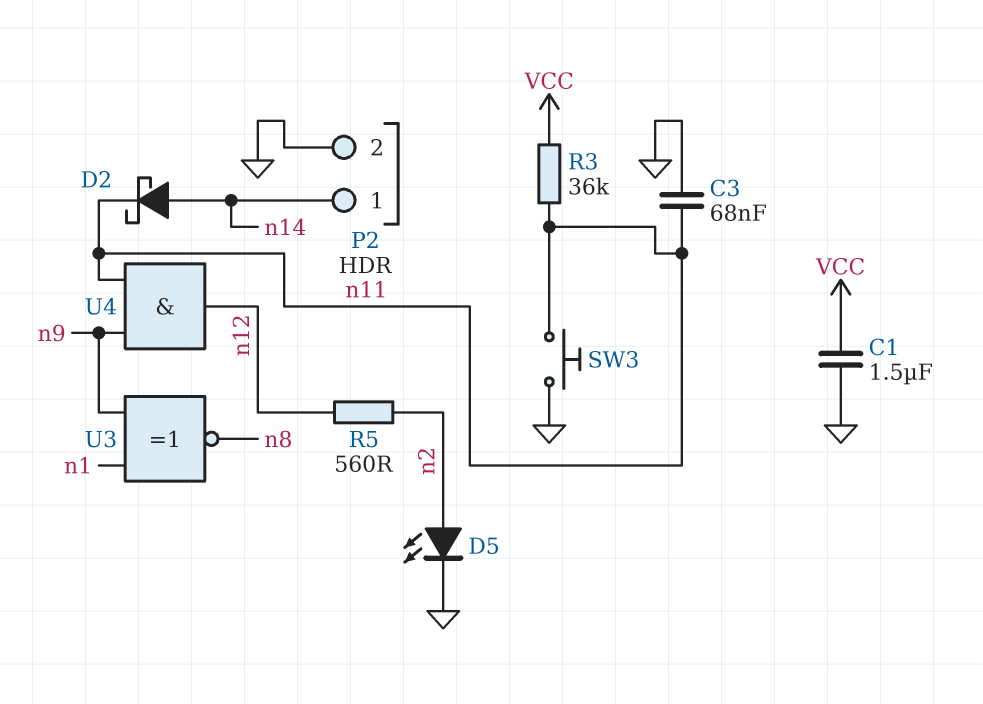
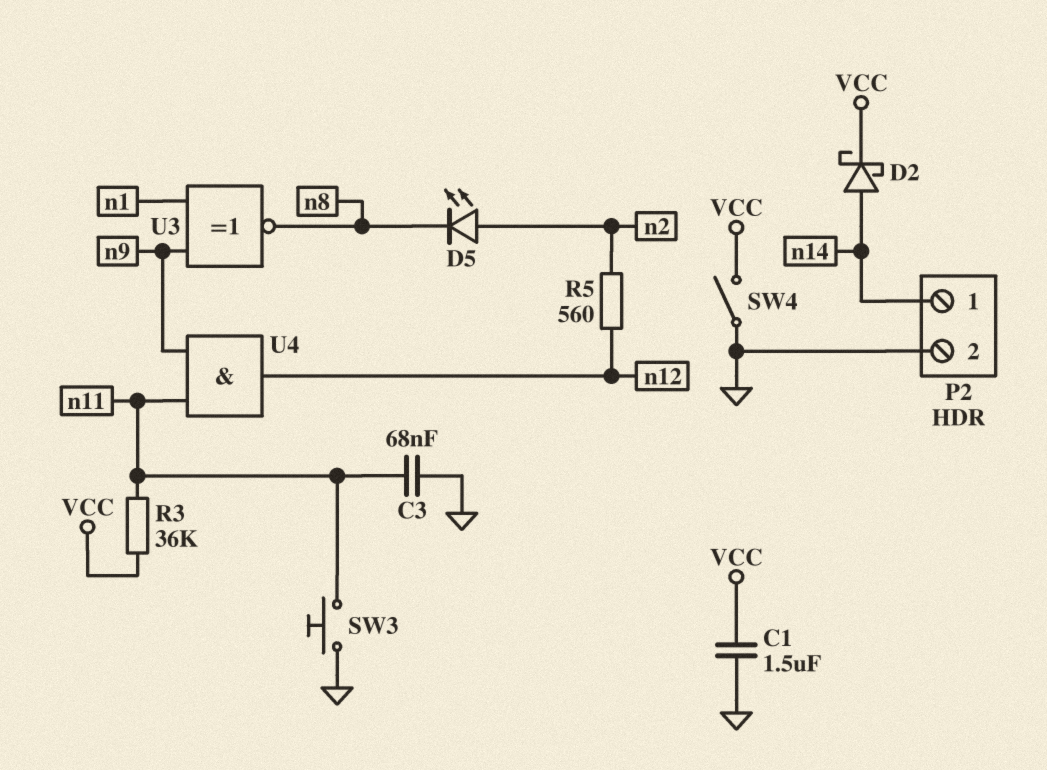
D2: schottky (A n14, K n11) -> schottky (A n14, K VCC)
D5: LED (A n2, K GND) -> LED (A n2, K n8)
SW4: none -> switch (GND, VCC)

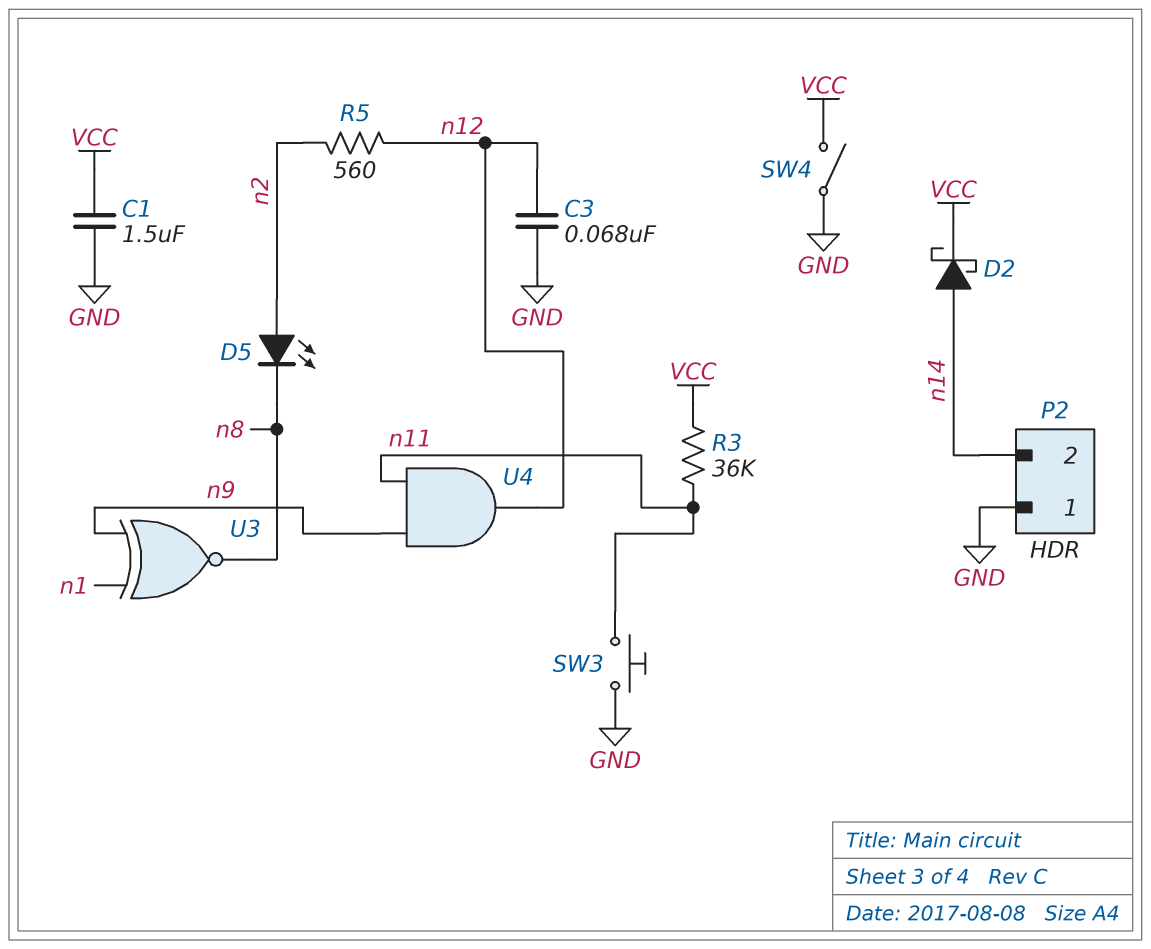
C3: 68nF (GND, n11) -> 68nF (GND, n12)
P2 pin 1: n14 -> GND
P2 pin 2: GND -> n14

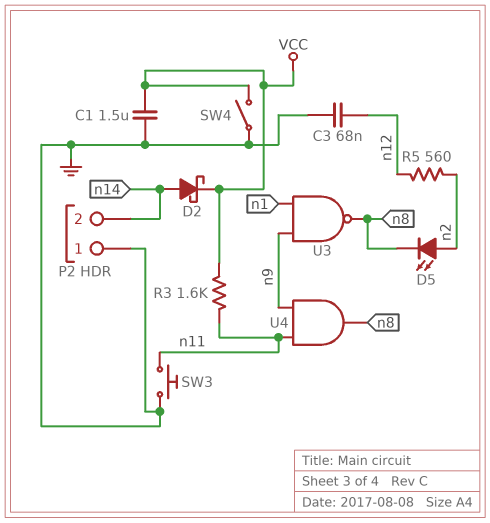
R3: 36k (VCC, n11) -> 1.6k (VCC, n11)
U3: XNOR (in n1, in n9, out n8) -> NAND (in n1, in n9, out n8)
U4: AND (in n9, in n11, out n12) -> AND (in n9, in n11, out n8)

